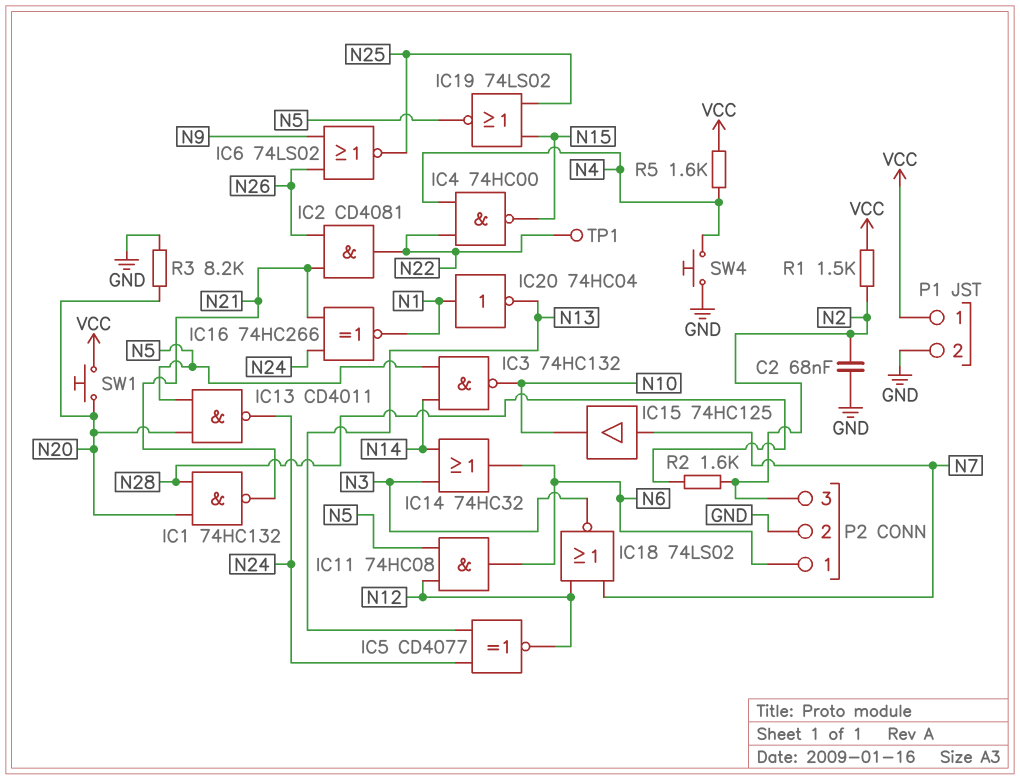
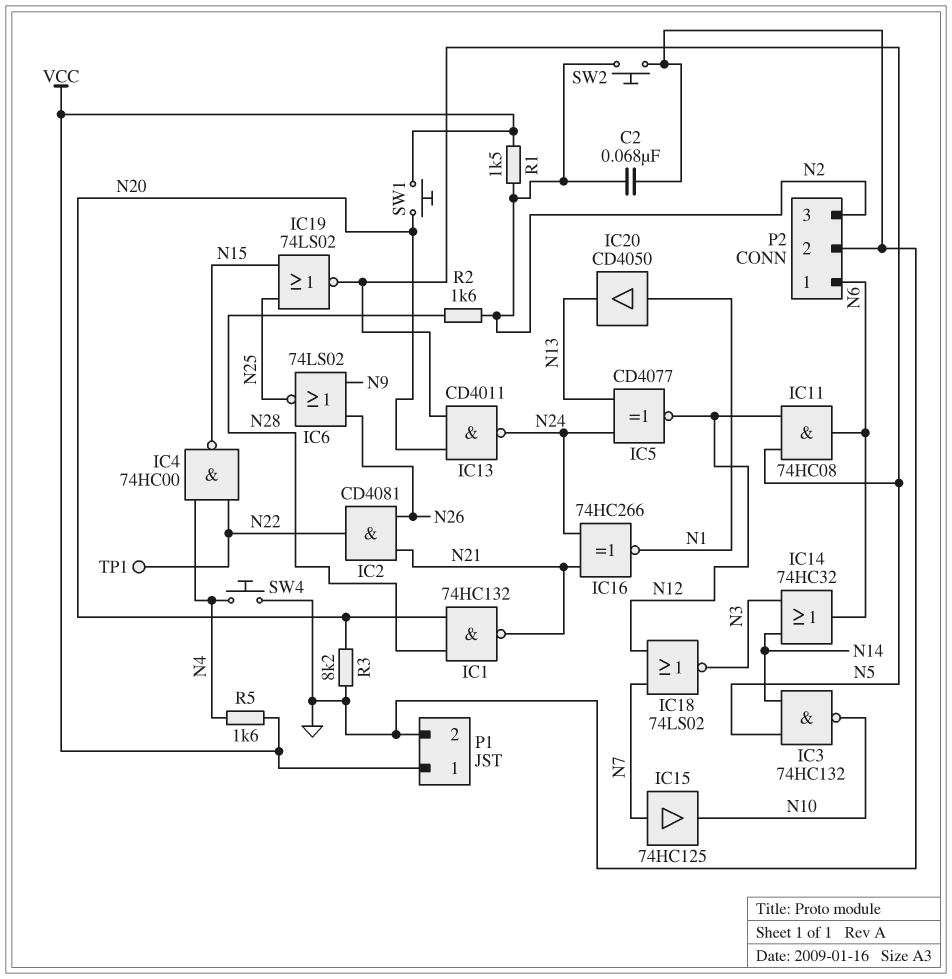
IC20: NOT 74HC04 (in N1, out N13) -> buffer CD4050 (in N1, out N13)
SW2: none -> button (GND, N2)

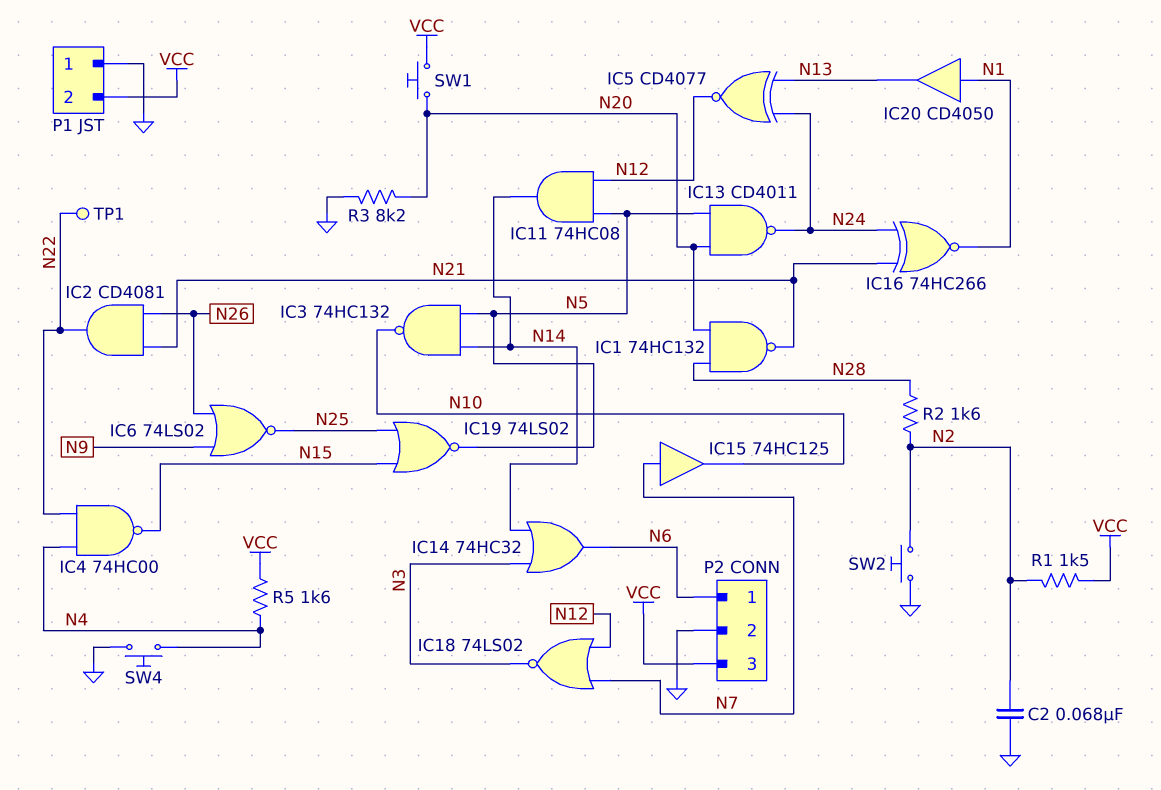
IC11: AND 74HC08 (in N5, in N12, out N6) -> AND 74HC08 (in N5, in N12, out N14)
P1 pin 1: VCC -> GND
P1 pin 2: GND -> VCC
P2 pin 3: N2 -> VCC

